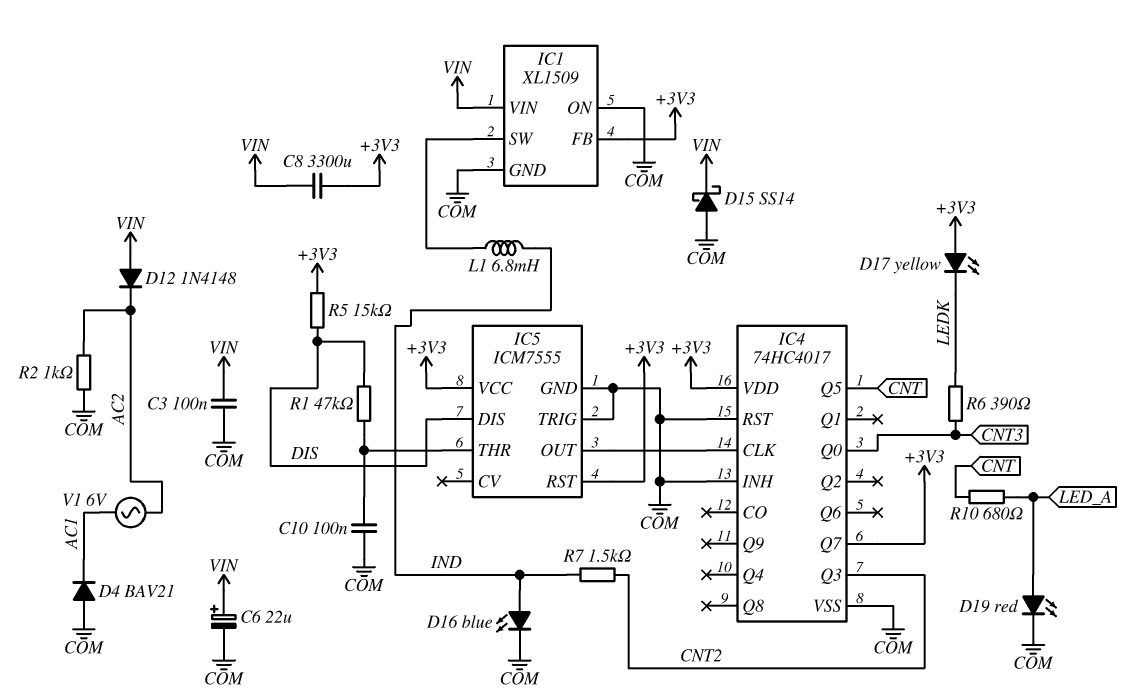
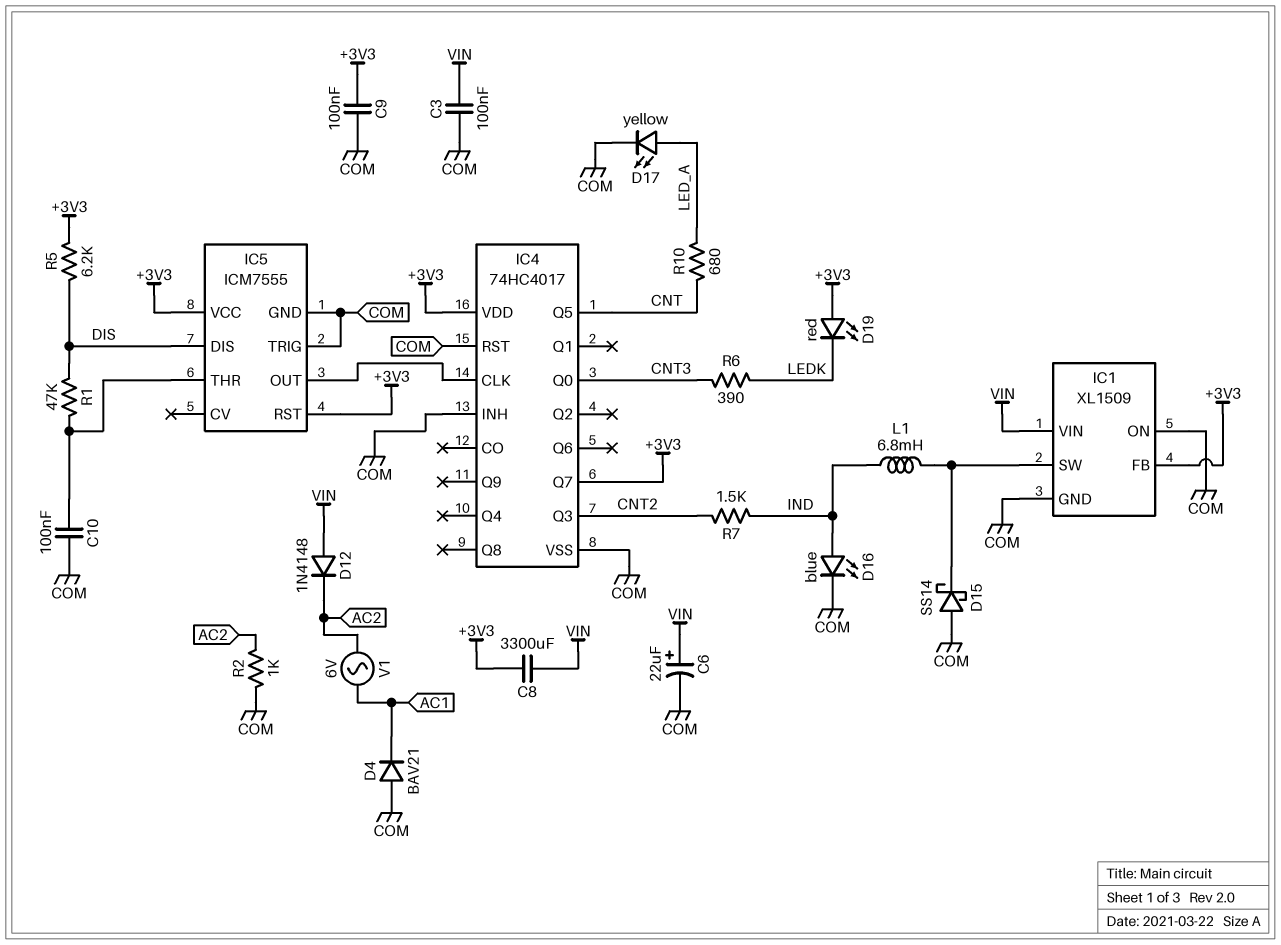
C9: none -> 100nF (+3V3, COM)
D15: schottky SS14 (A COM, K VIN) -> schottky SS14 (A COM, K IC1/SW)
D17: LED yellow (A +3V3, K LEDK) -> LED yellow (A LED_A, K COM)
D19: LED red (A LED_A, K COM) -> LED red (A +3V3, K LEDK)
R5: 15k (+3V3, DIS) -> 6.2k (+3V3, DIS)

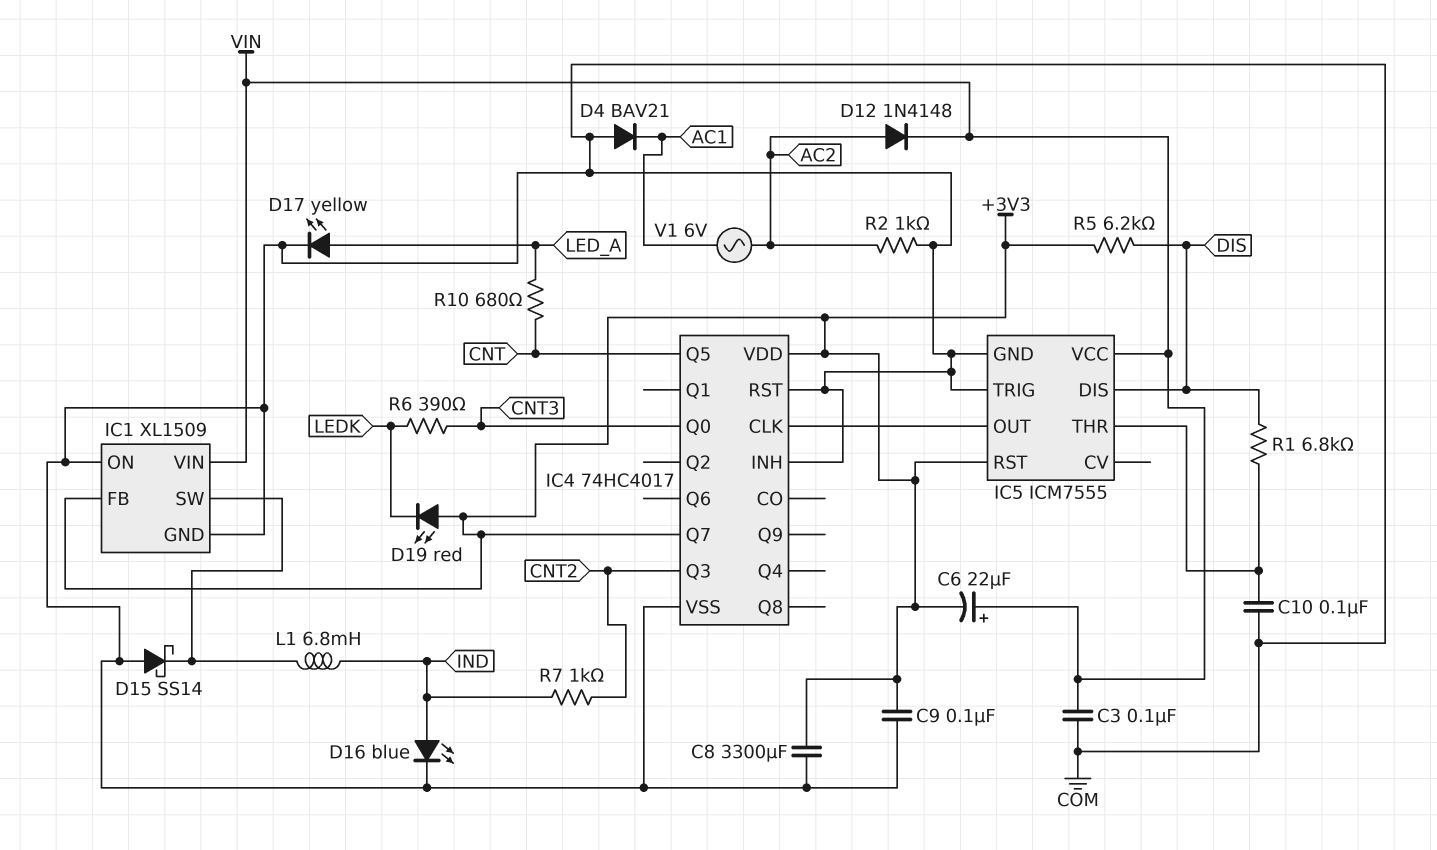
C6: 22uF (plus VIN, minus COM) -> 22uF (plus VIN, minus +3V3)
C8: 3300uF (+3V3, VIN) -> 3300uF (+3V3, COM)
D12: diode 1N4148 (A VIN, K AC2) -> diode 1N4148 (A AC2, K VIN)
IC5 pin VCC: +3V3 -> VIN
R1: 47k (DIS, IC5/THR) -> 6.8k (DIS, IC5/THR)
R7: 1.5k (CNT2, IND) -> 1k (CNT2, IND)

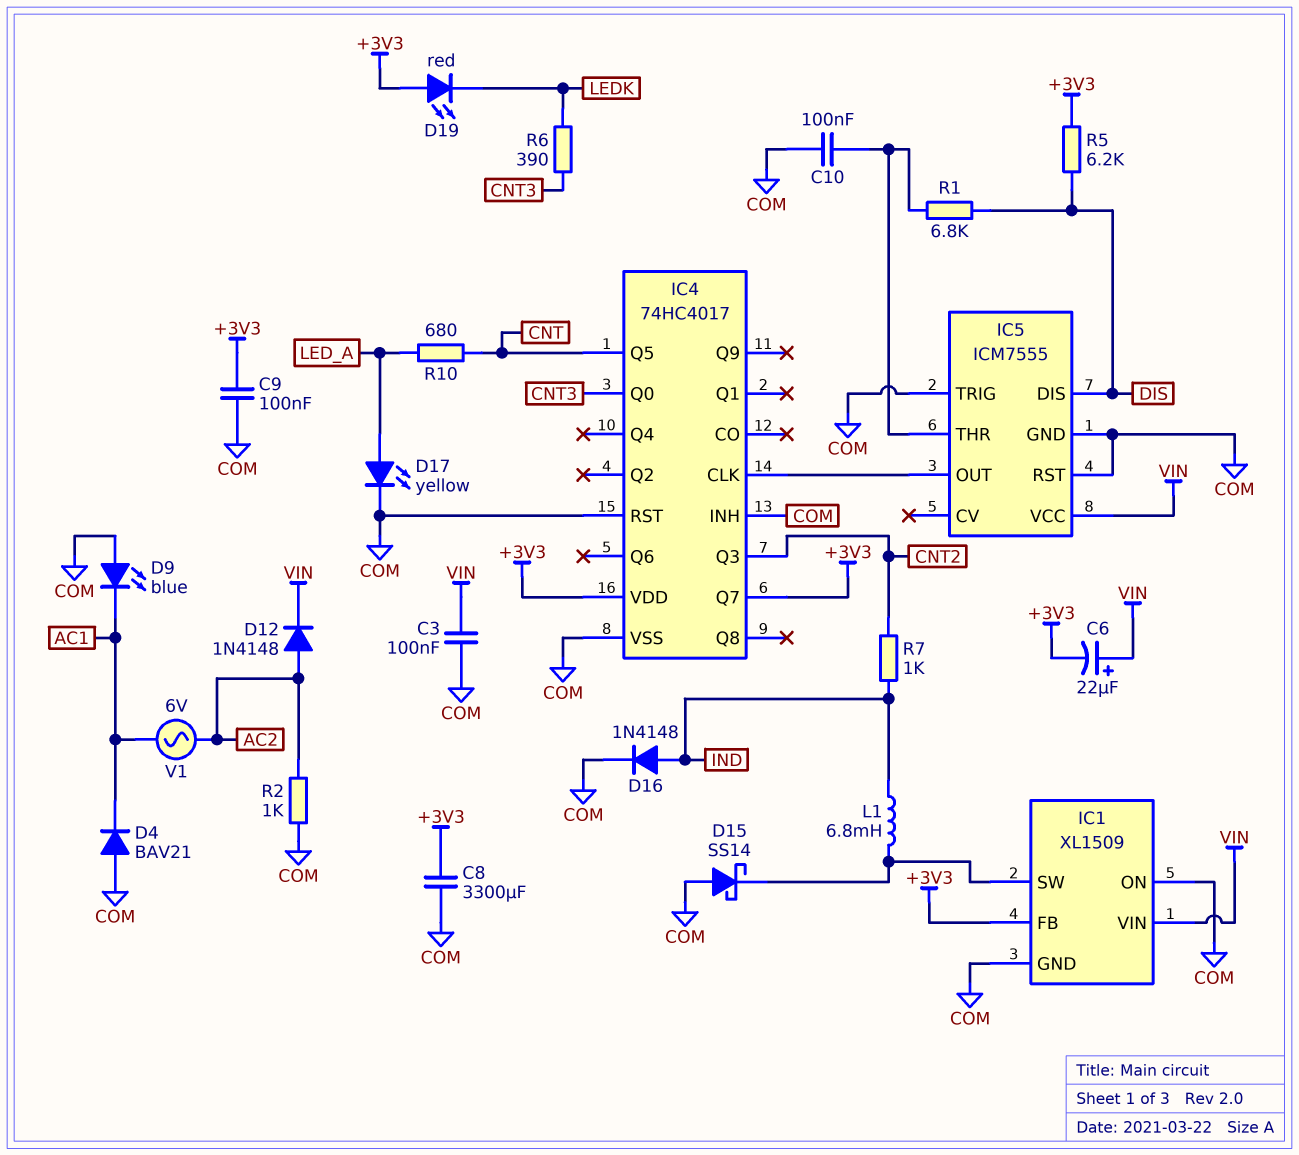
D9: none -> LED blue (A COM, K AC1)
D16: LED blue (A IND, K COM) -> diode 1N4148 (A IND, K COM)
IC5 pin RST: +3V3 -> COM

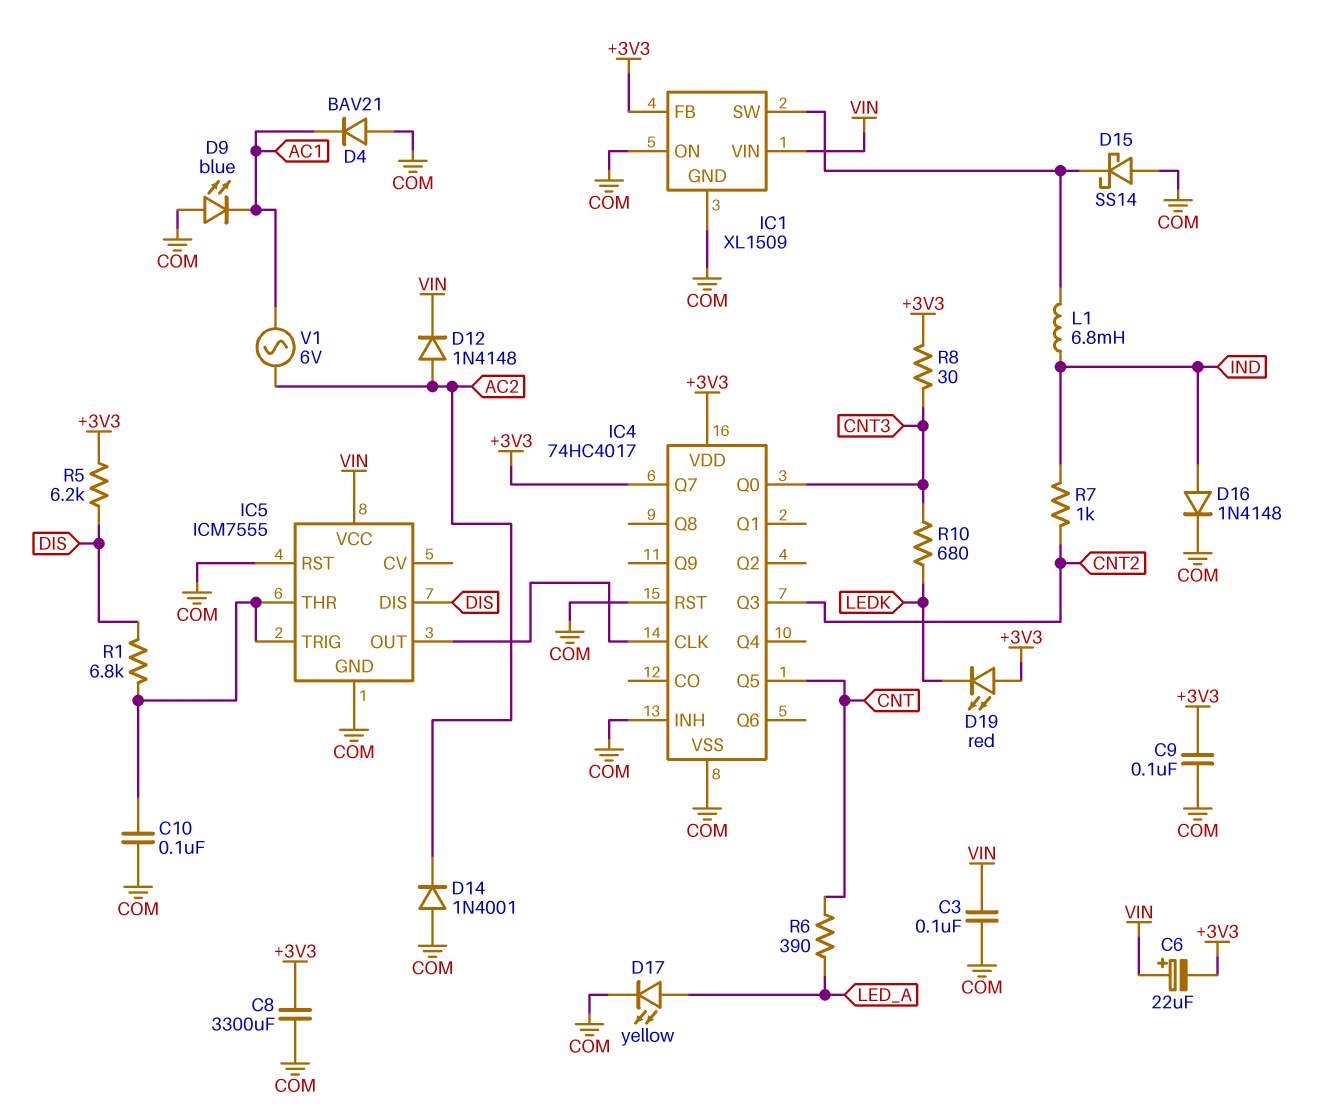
D14: none -> diode 1N4001 (A COM, K AC2)
IC5 pin TRIG: COM -> IC5/THR
R2: 1k (AC2, COM) -> none
R6: 390 (CNT3, LEDK) -> 390 (CNT, LED_A)
R8: none -> 30 (+3V3, CNT3)
R10: 680 (CNT, LED_A) -> 680 (CNT3, LEDK)

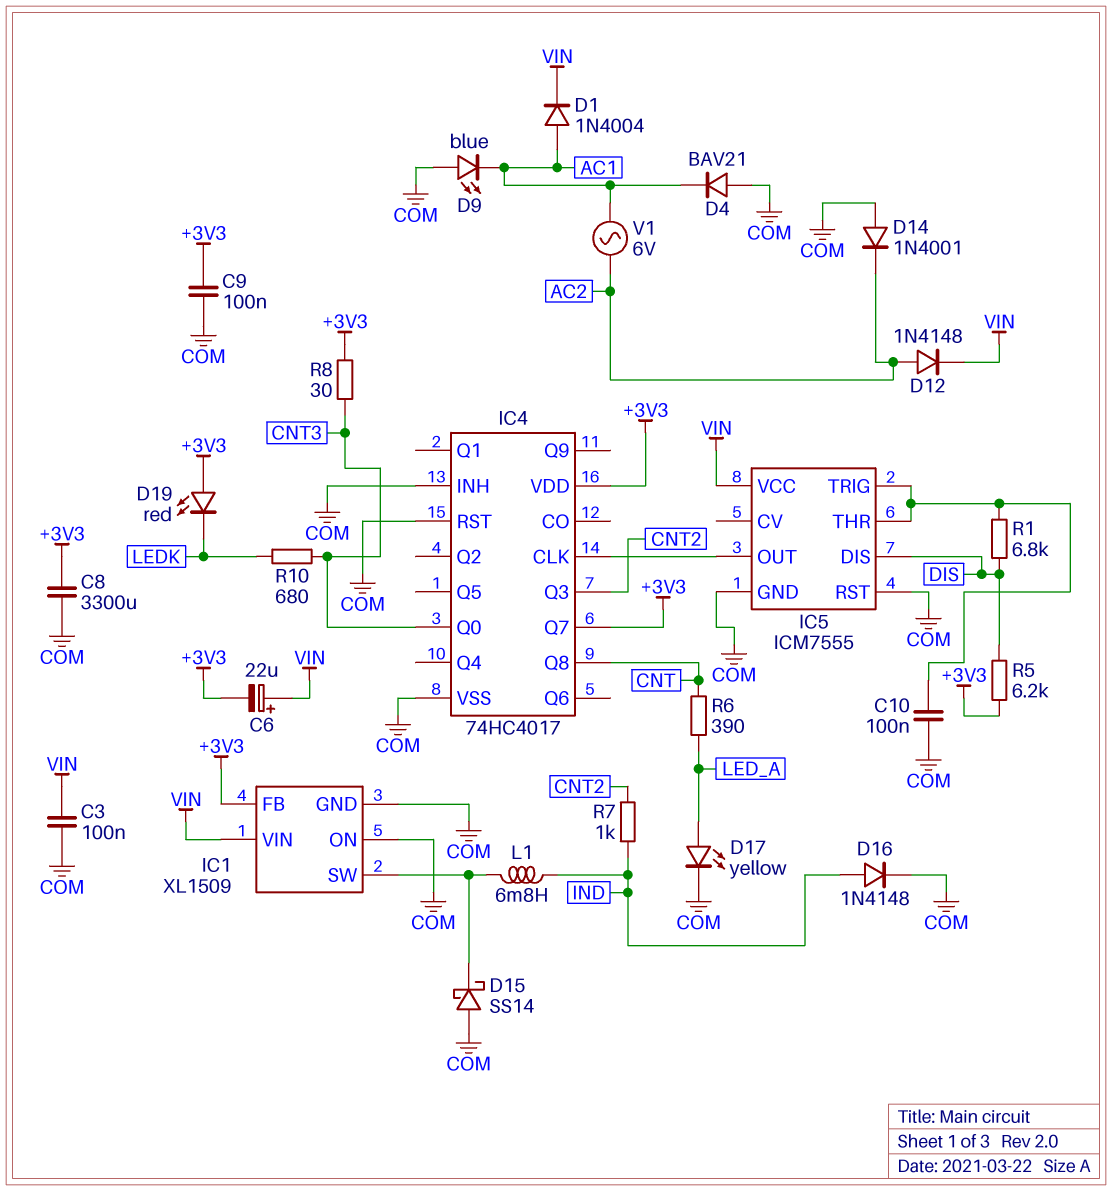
D1: none -> diode 1N4004 (A AC1, K VIN)
IC4 pin Q5: CNT -> none
IC4 pin Q8: none -> CNT

